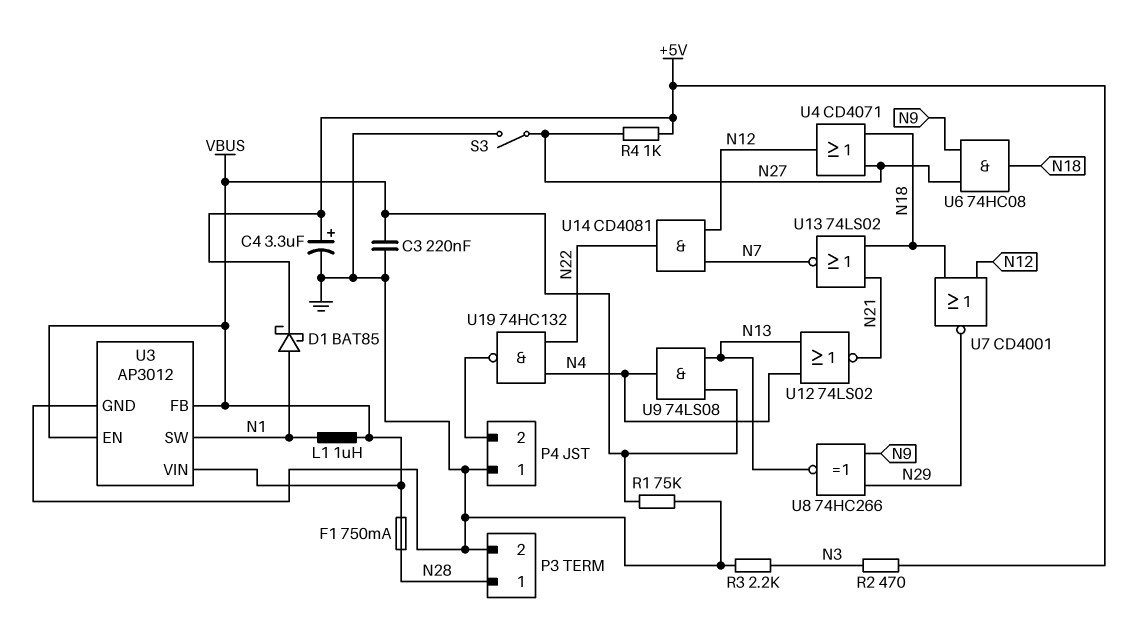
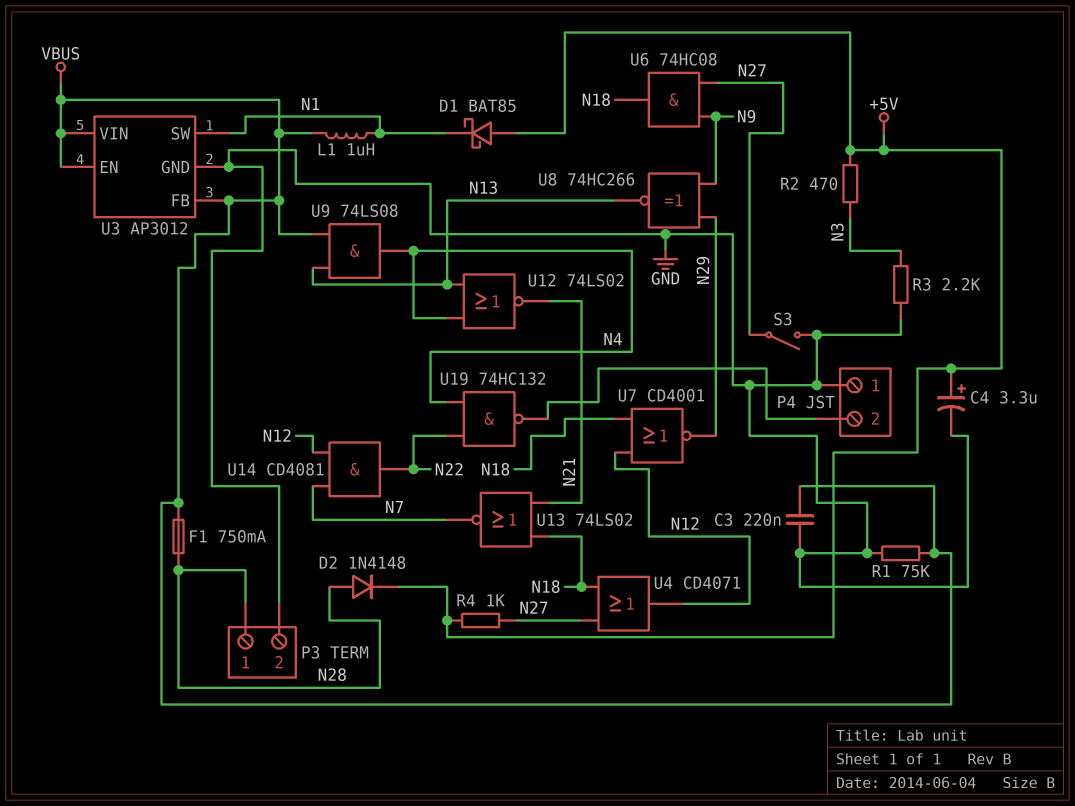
D1: schottky BAT85 (A N1, K +5V) -> schottky BAT85 (A +5V, K N1)
D2: none -> diode 1N4148 (A N28, K +5V)

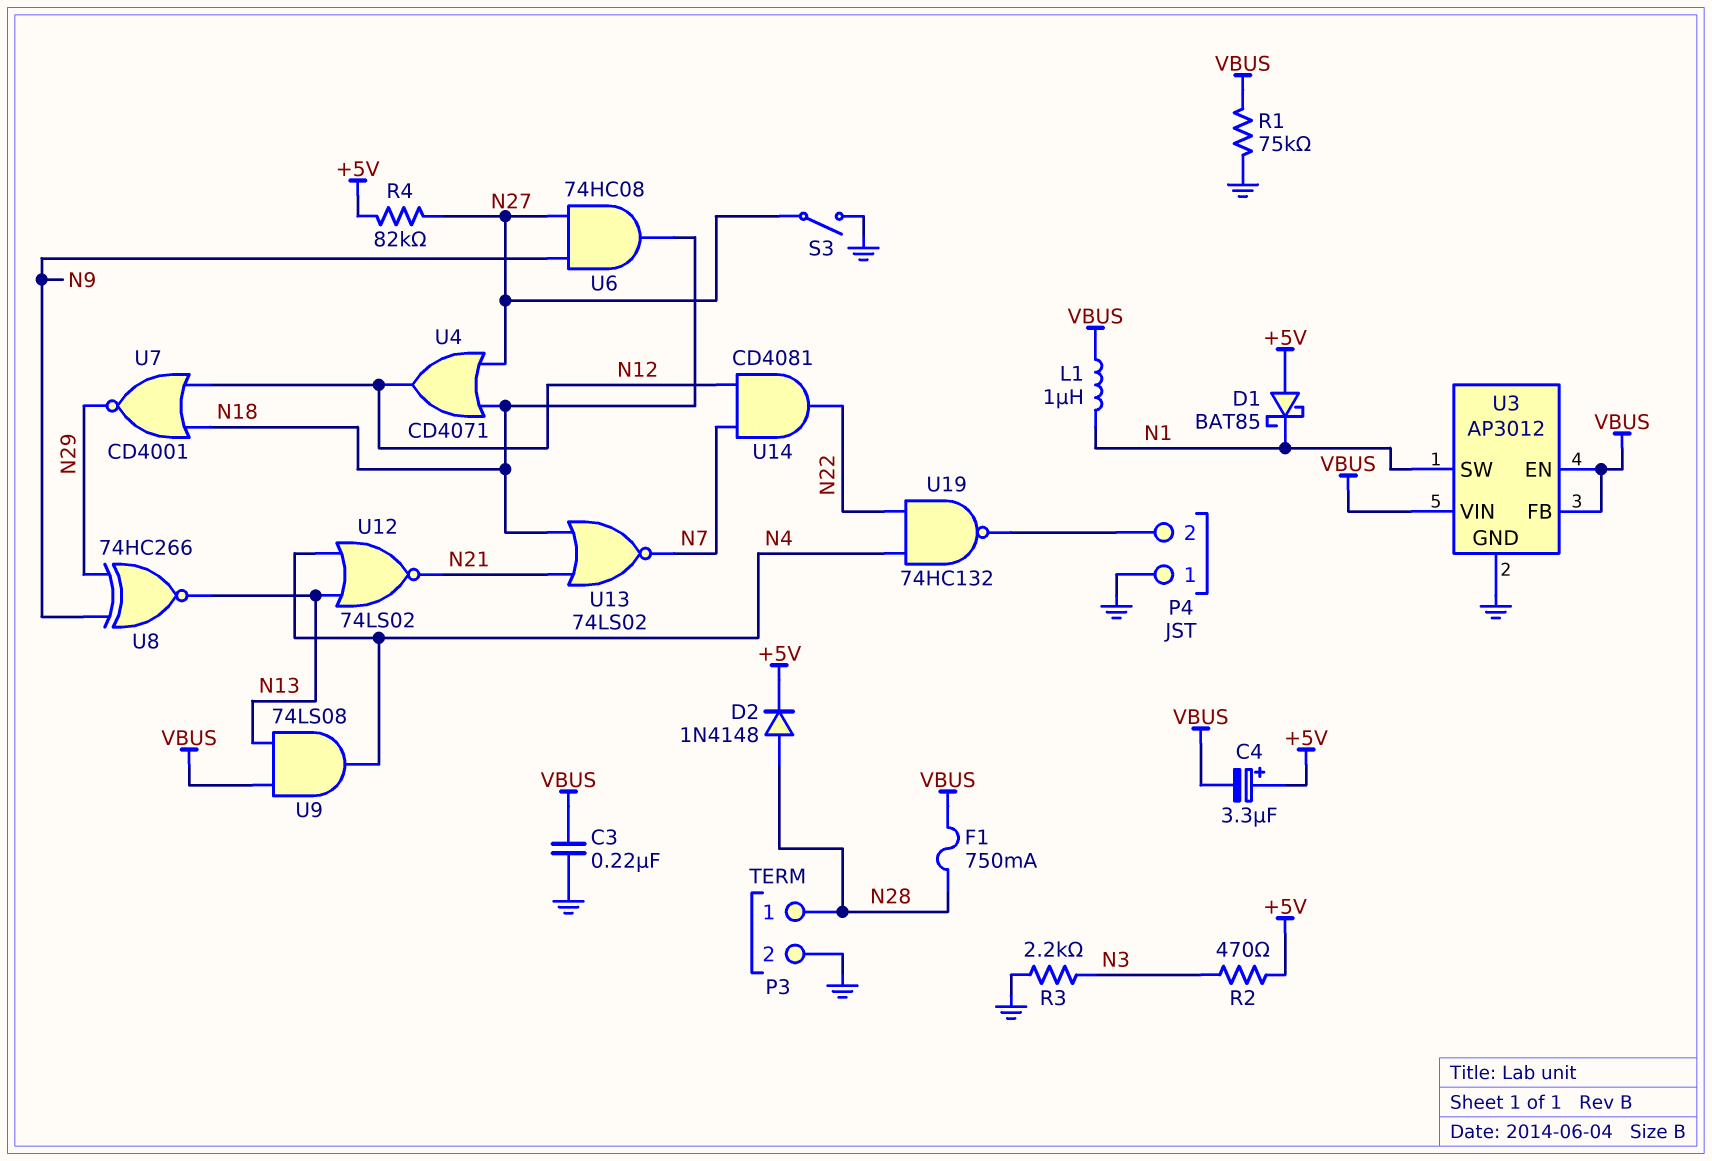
C4: 3.3uF (plus +5V, minus GND) -> 3.3uF (plus +5V, minus VBUS)
R4: 1k (+5V, N27) -> 82k (+5V, N27)

